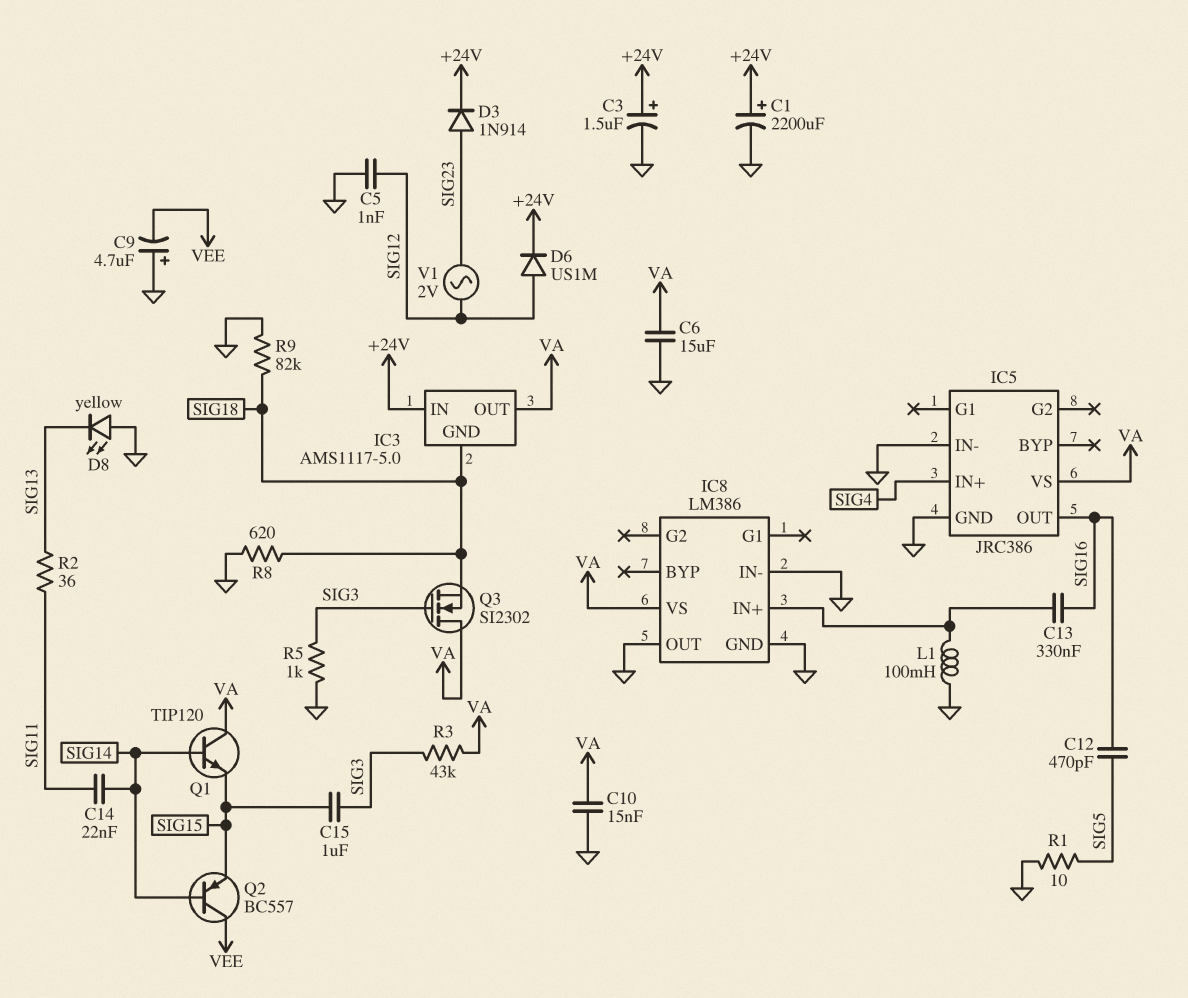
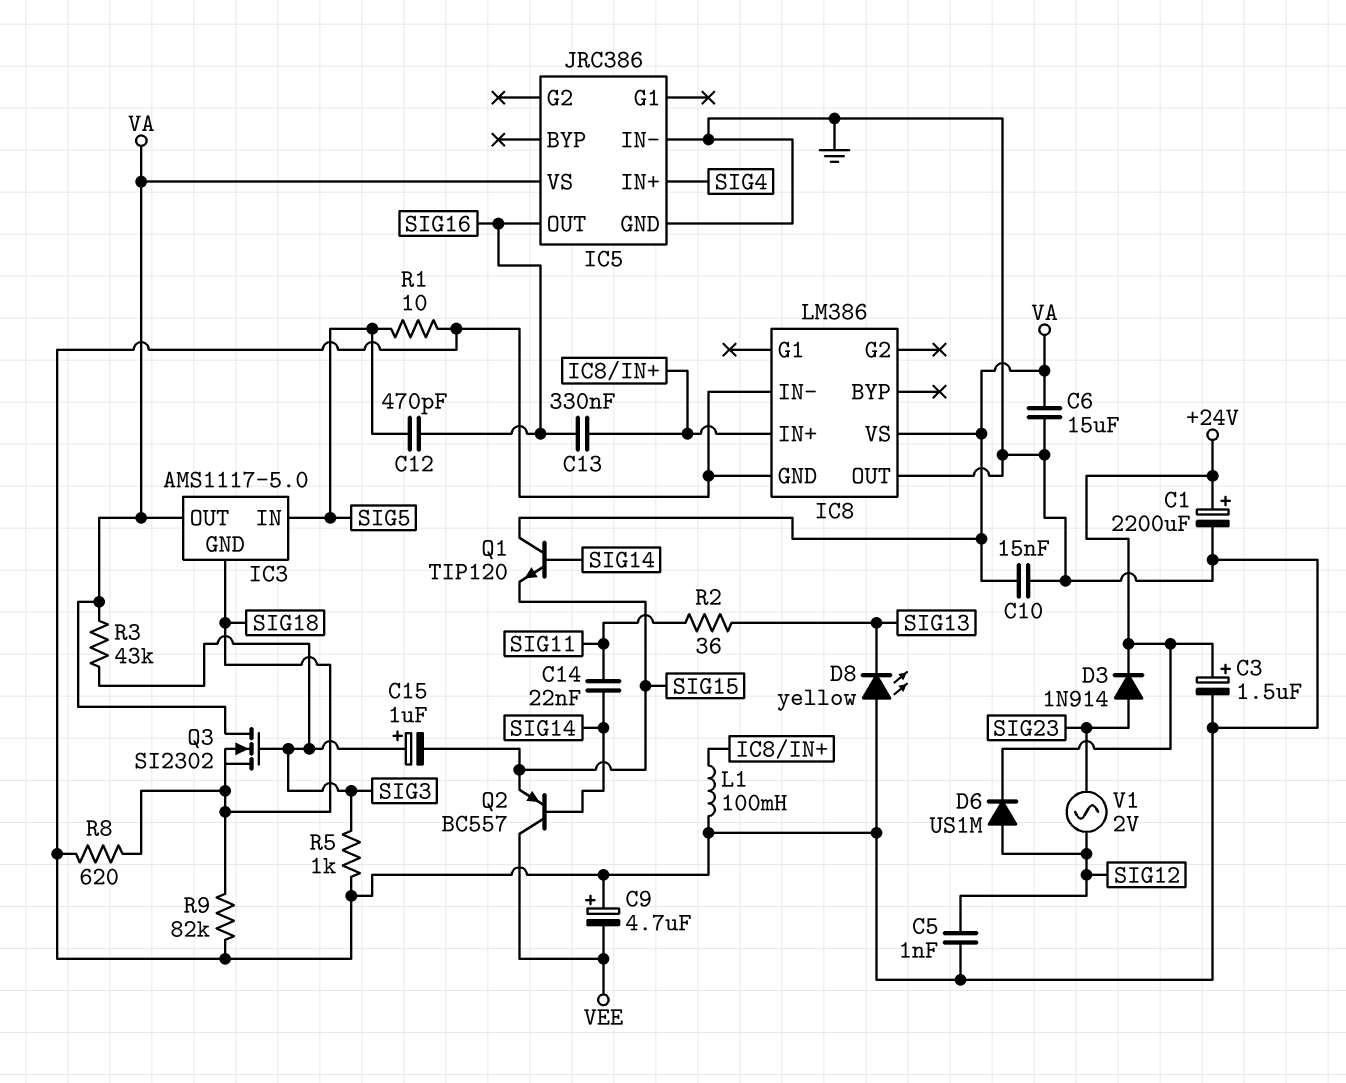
C15: 1uF (SIG3, SIG15) -> 1uF (plus SIG3, minus SIG15)
IC3 pin IN: +24V -> SIG5

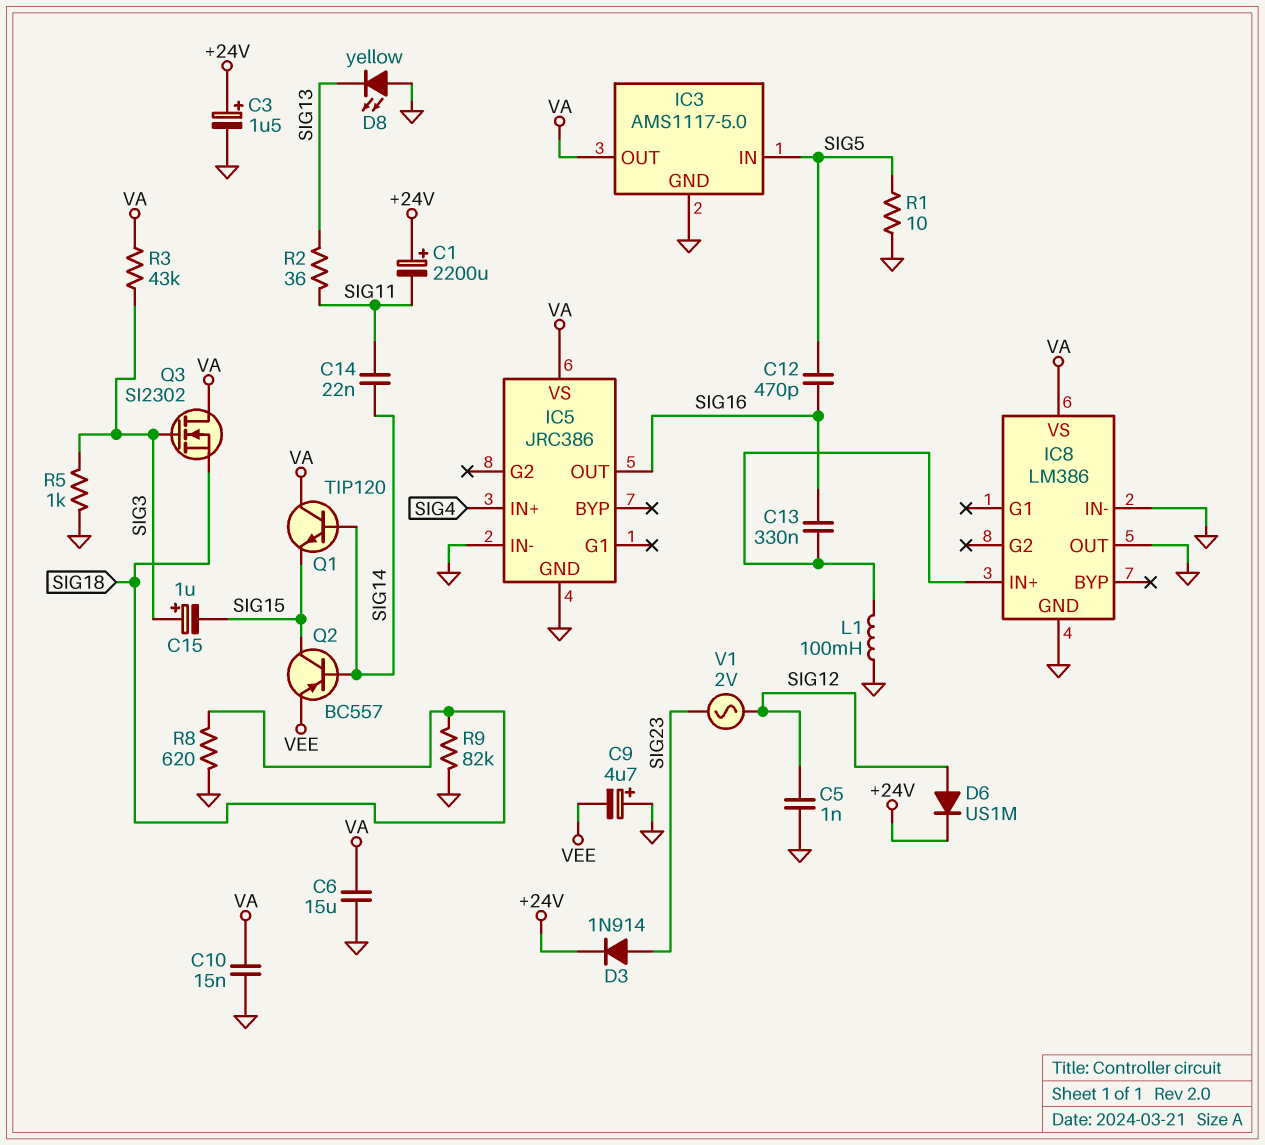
C1: 2200uF (plus +24V, minus GND) -> 2200uF (plus +24V, minus SIG11)
IC3 pin GND: SIG18 -> GND
Q2: PNP BC557 (B SIG14, C VEE, E SIG15) -> PNP BC557 (B SIG14, C SIG15, E VEE)

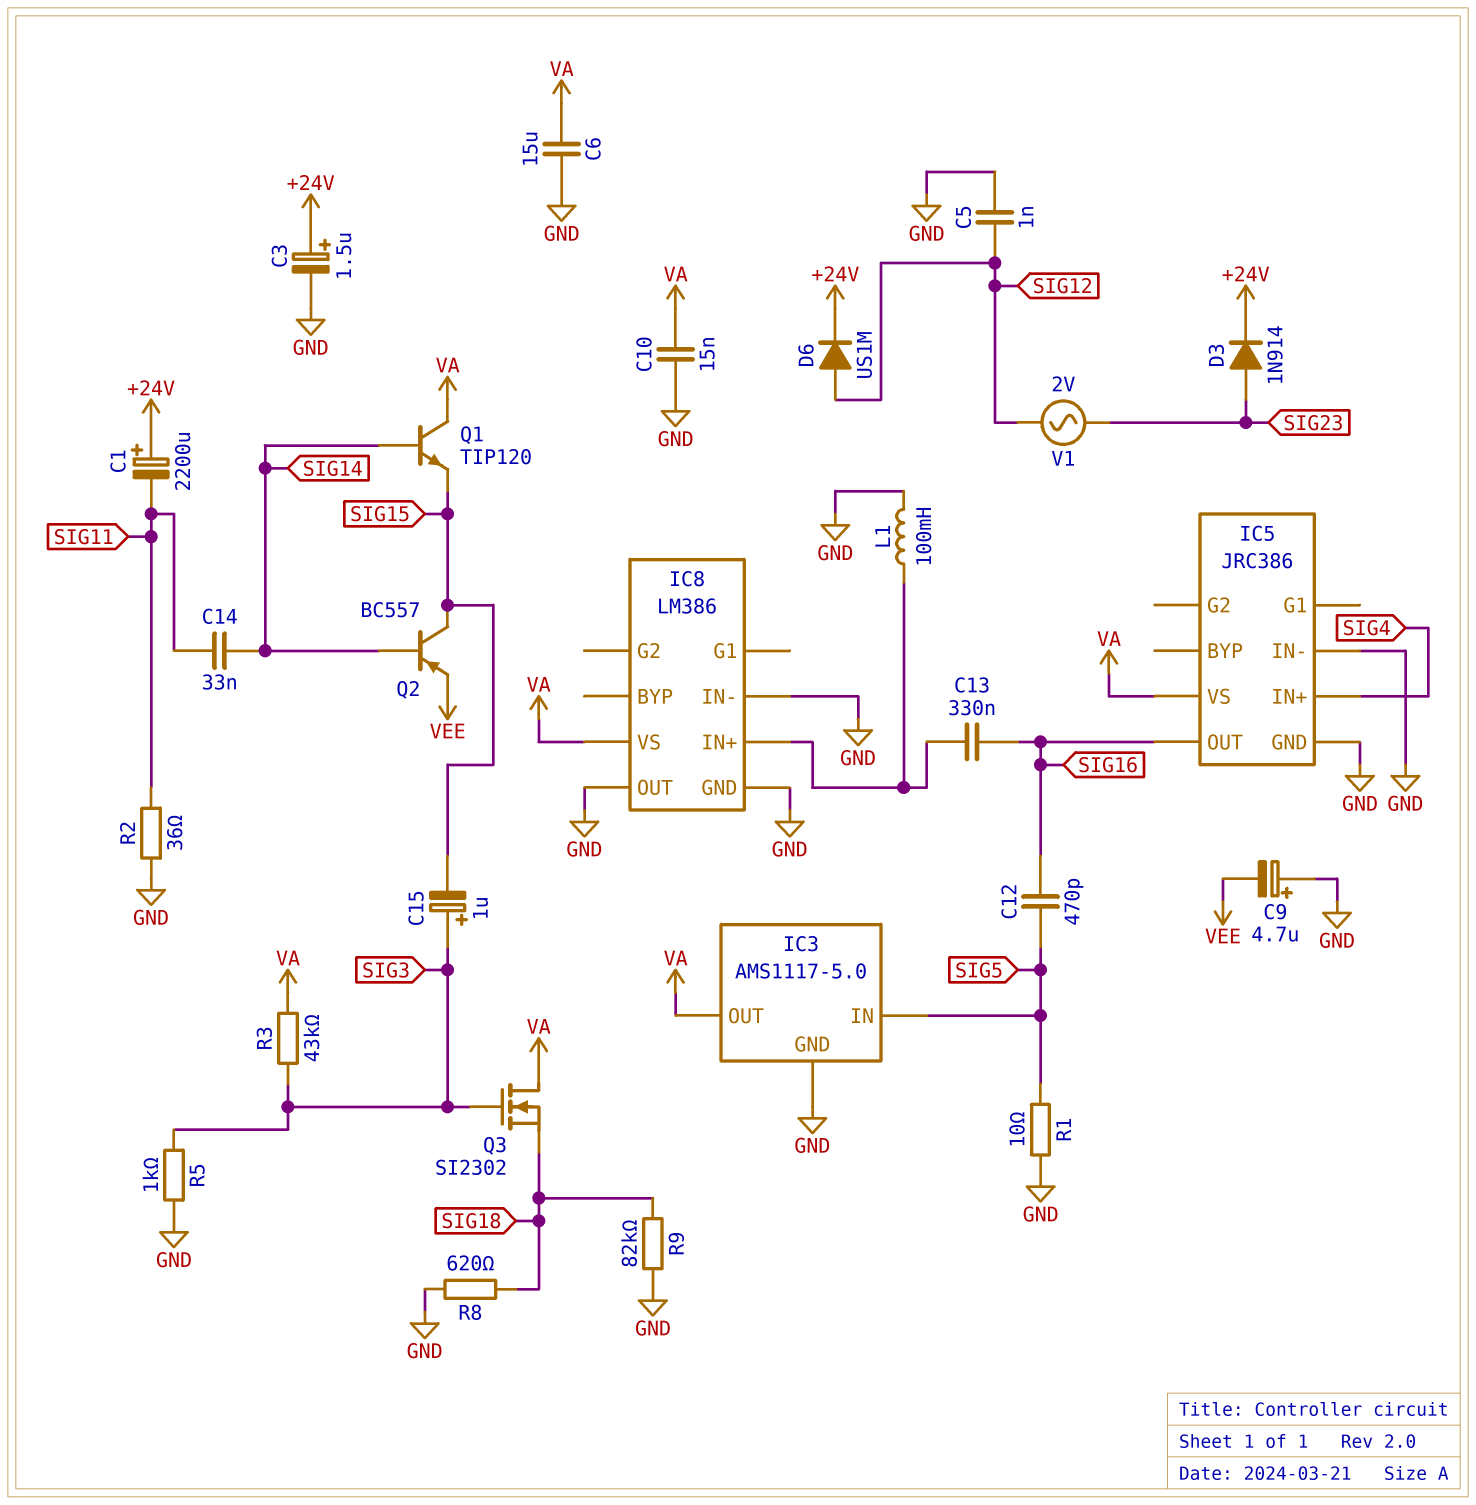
C14: 22nF (SIG11, SIG14) -> 33nF (SIG11, SIG14)
D8: LED yellow (A GND, K SIG13) -> none
R2: 36 (SIG11, SIG13) -> 36 (GND, SIG11)

